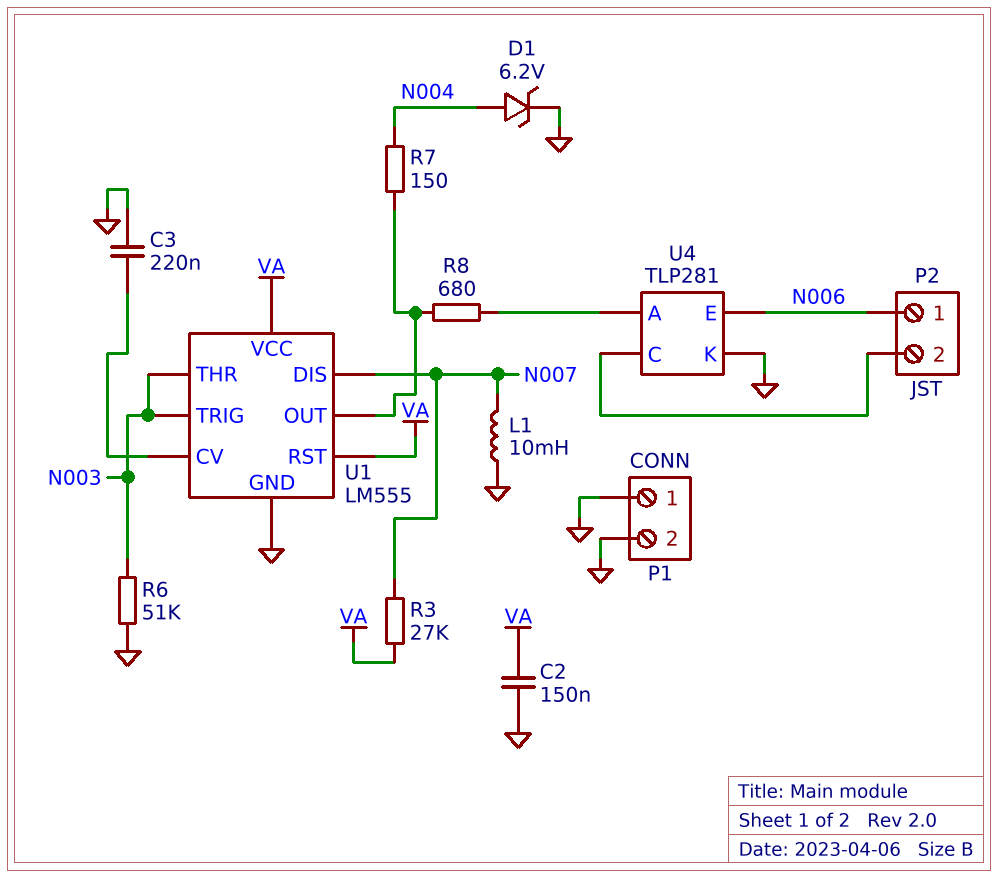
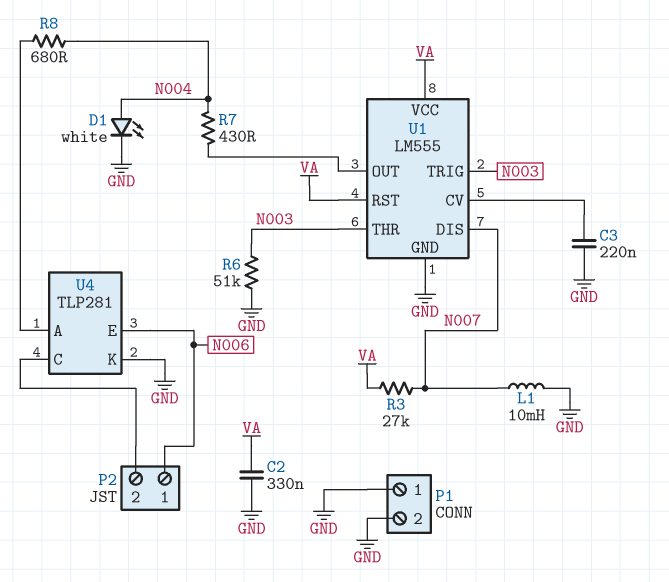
C2: 150nF (GND, VA) -> 330nF (GND, VA)
D1: zener 6.2V (A N004, K GND) -> LED white (A N004, K GND)
R7: 150 (N004, U1/OUT) -> 430 (N004, U1/OUT)
R8: 680 (U1/OUT, U4/A) -> 680 (N004, U4/A)

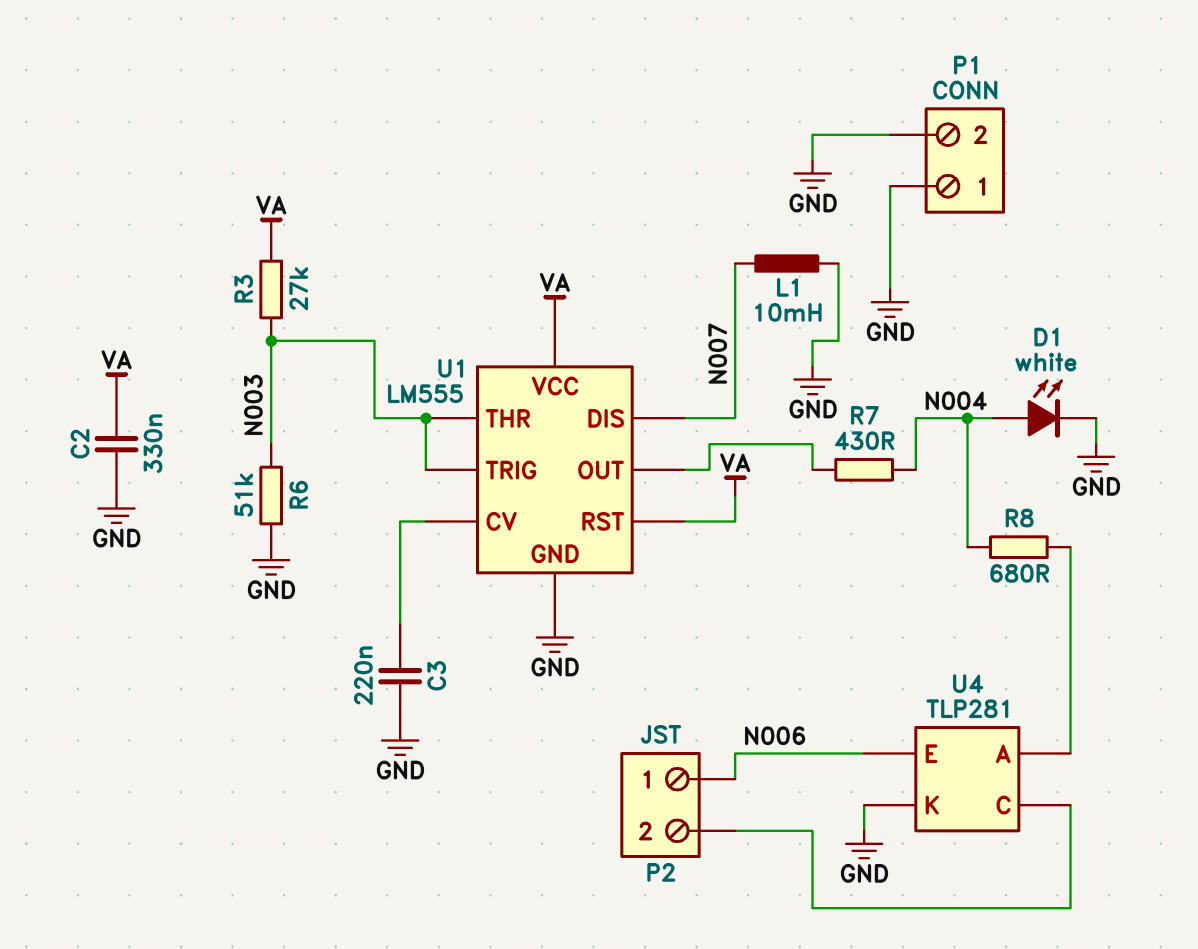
R3: 27k (N007, VA) -> 27k (N003, VA)

